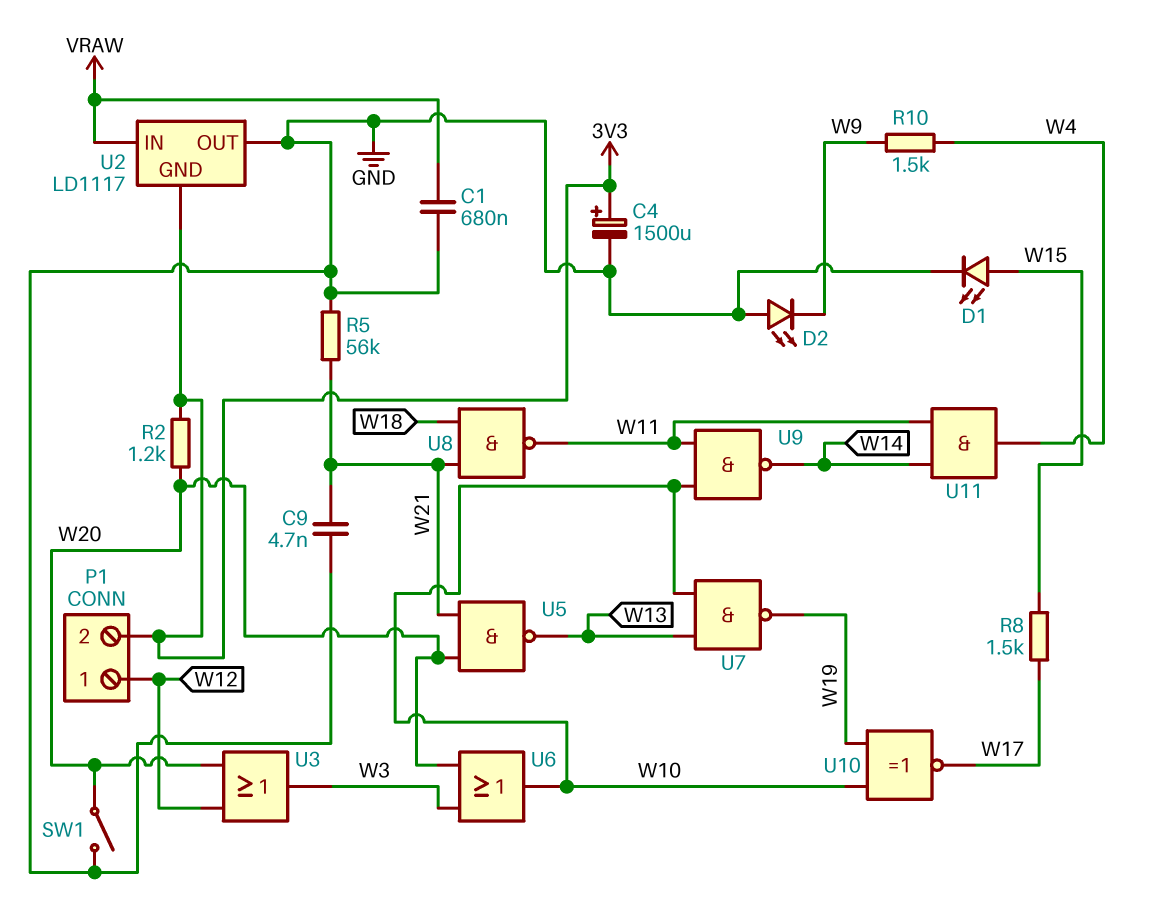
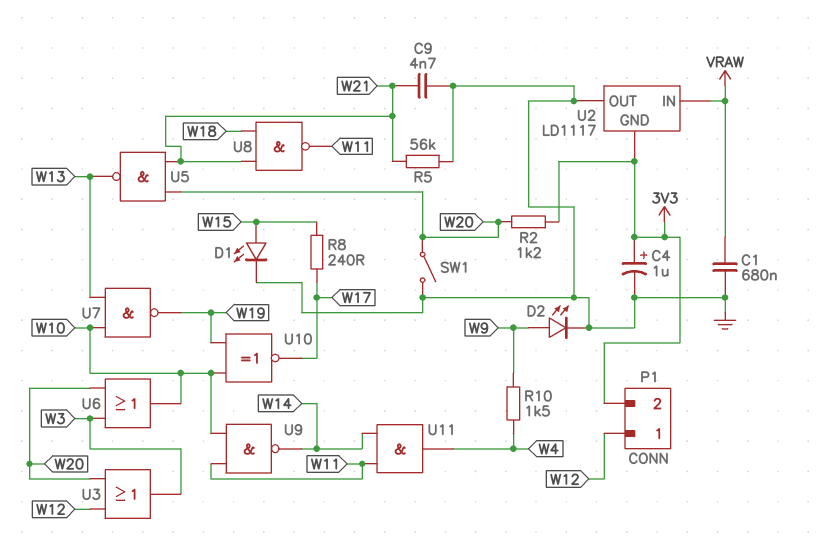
C4: 1500uF (plus 3V3, minus GND) -> 1uF (plus 3V3, minus GND)
D2: LED (A GND, K W9) -> LED (A W9, K GND)
R8: 1.5k (W15, W17) -> 240 (W15, W17)

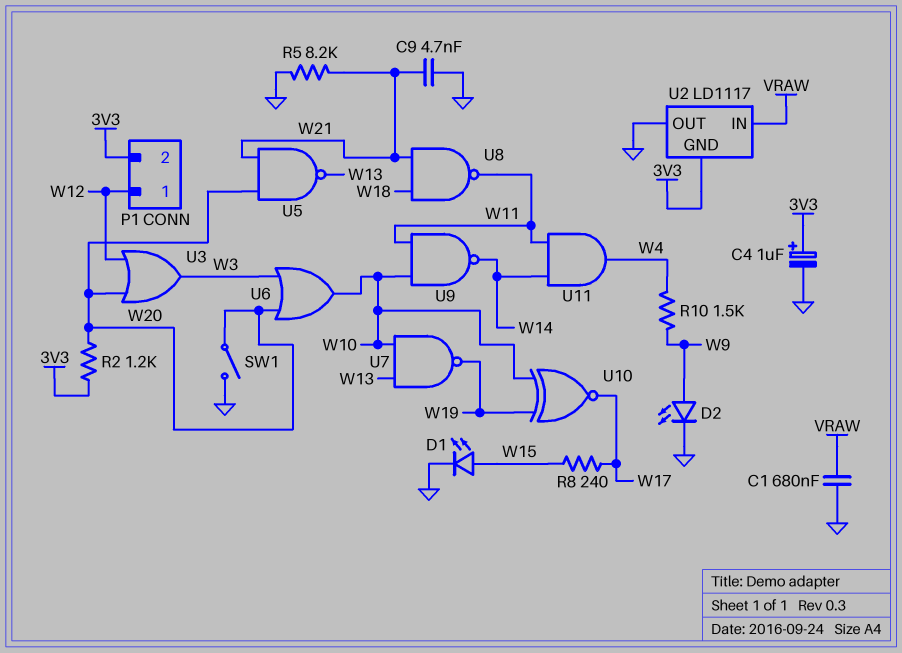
R5: 56k (GND, W21) -> 8.2k (GND, W21)

